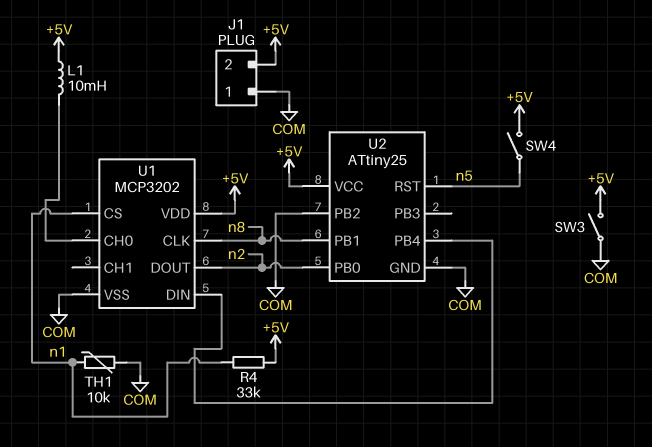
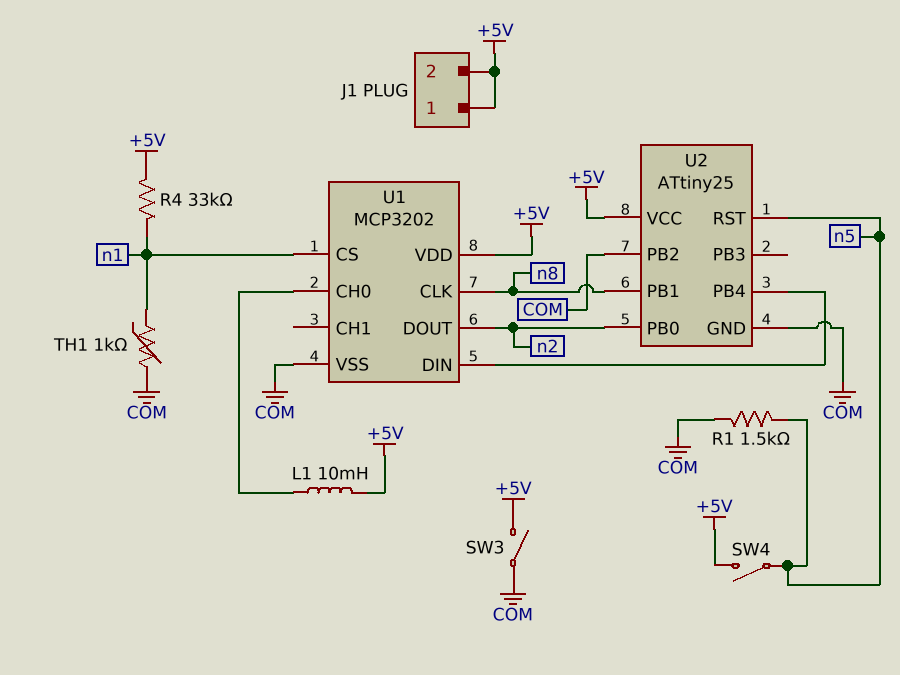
J1 pin 1: COM -> +5V
R1: none -> 1.5k (COM, n5)
TH1: 10k (COM, n1) -> 1k (COM, n1)

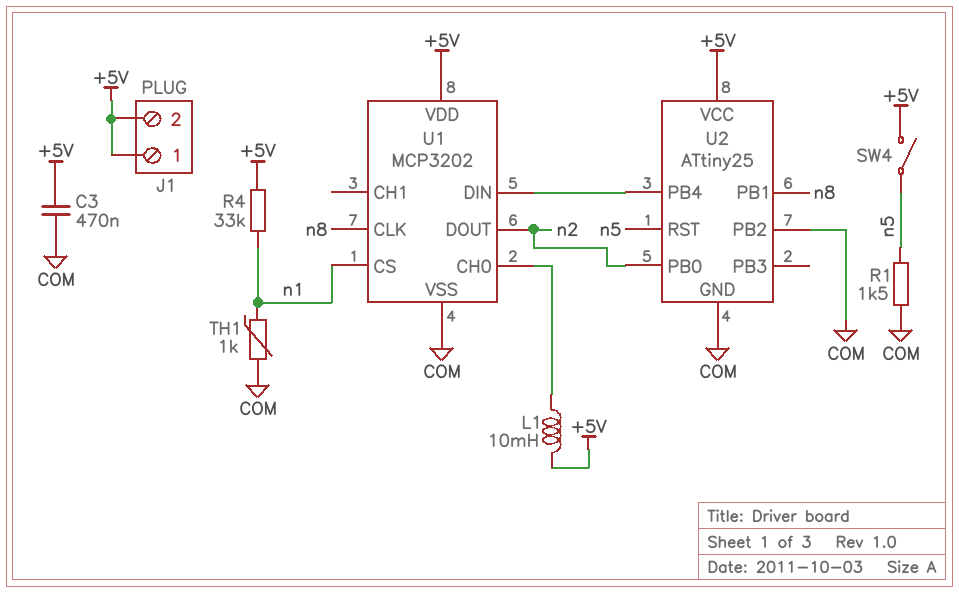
C3: none -> 470nF (+5V, COM)
SW3: switch (+5V, COM) -> none

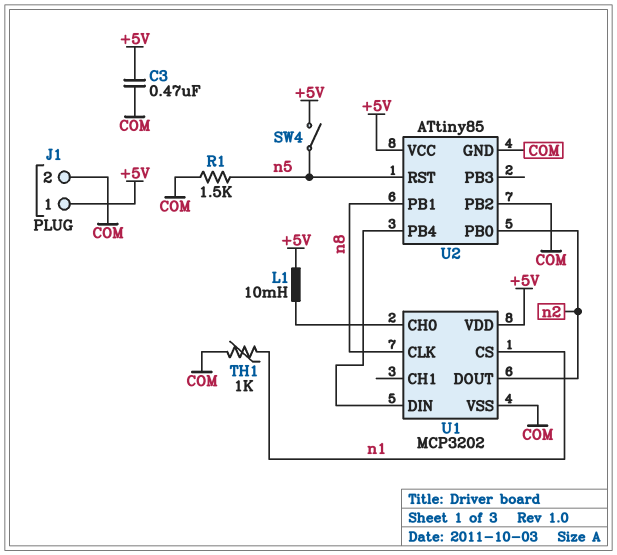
J1 pin 2: +5V -> COM
R4: 33k (+5V, n1) -> none
U2: ATtiny25 -> ATtiny85

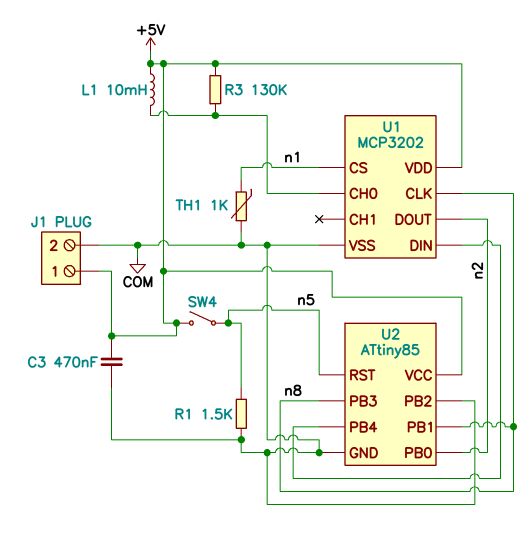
R3: none -> 130k (+5V, U1/CH0)
U2 pin PB3: none -> n8

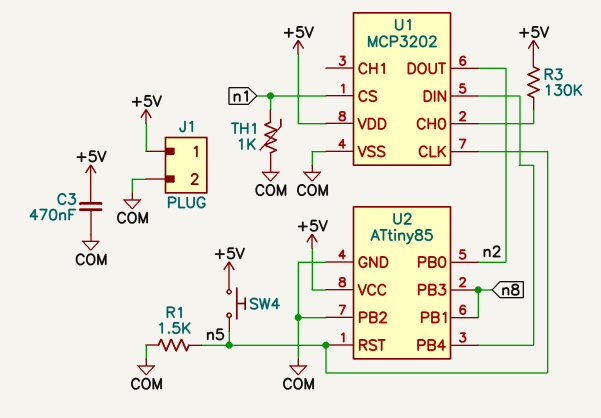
L1: 10mH (+5V, U1/CH0) -> none
SW4: switch (+5V, n5) -> button (+5V, n5)
U1 pin CLK: n8 -> n5

